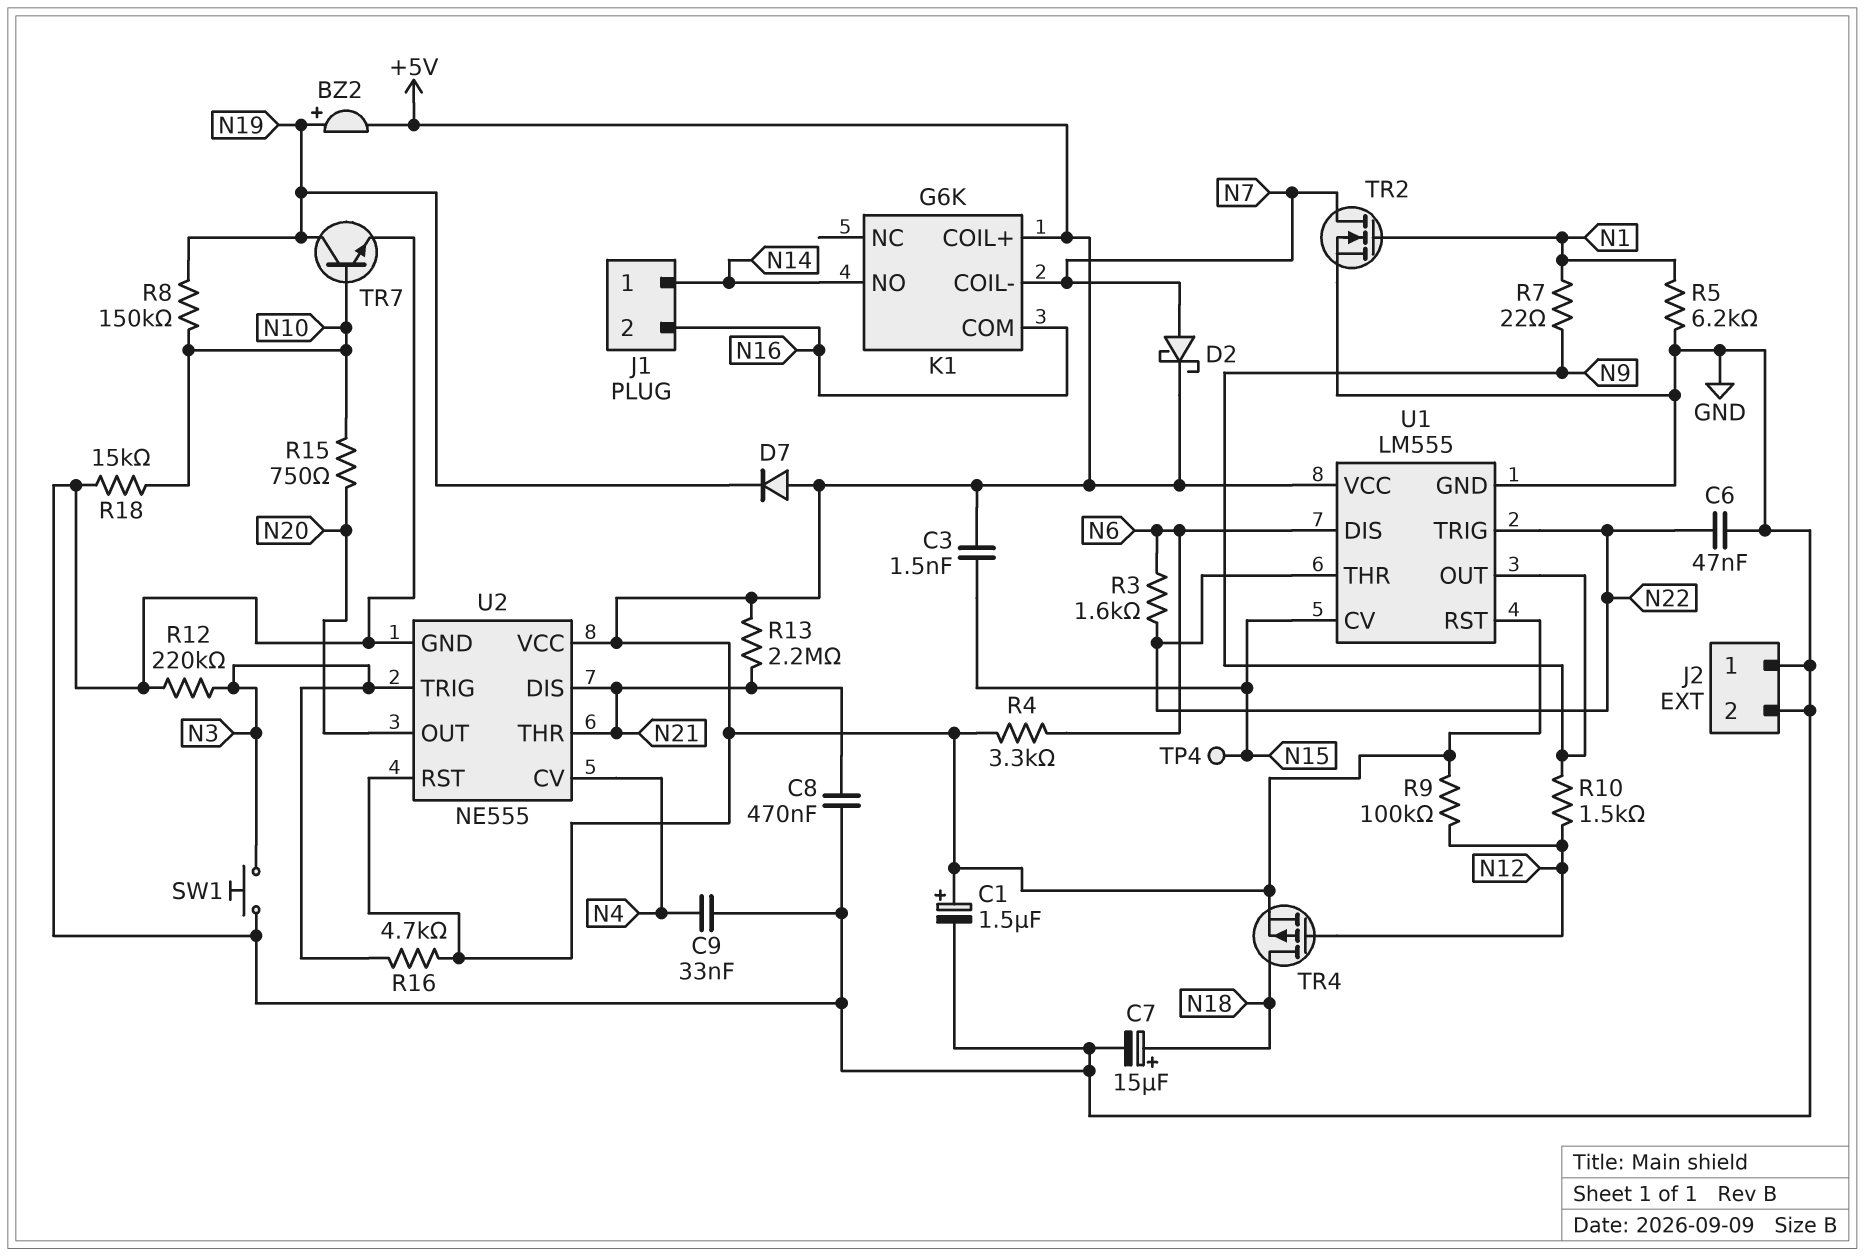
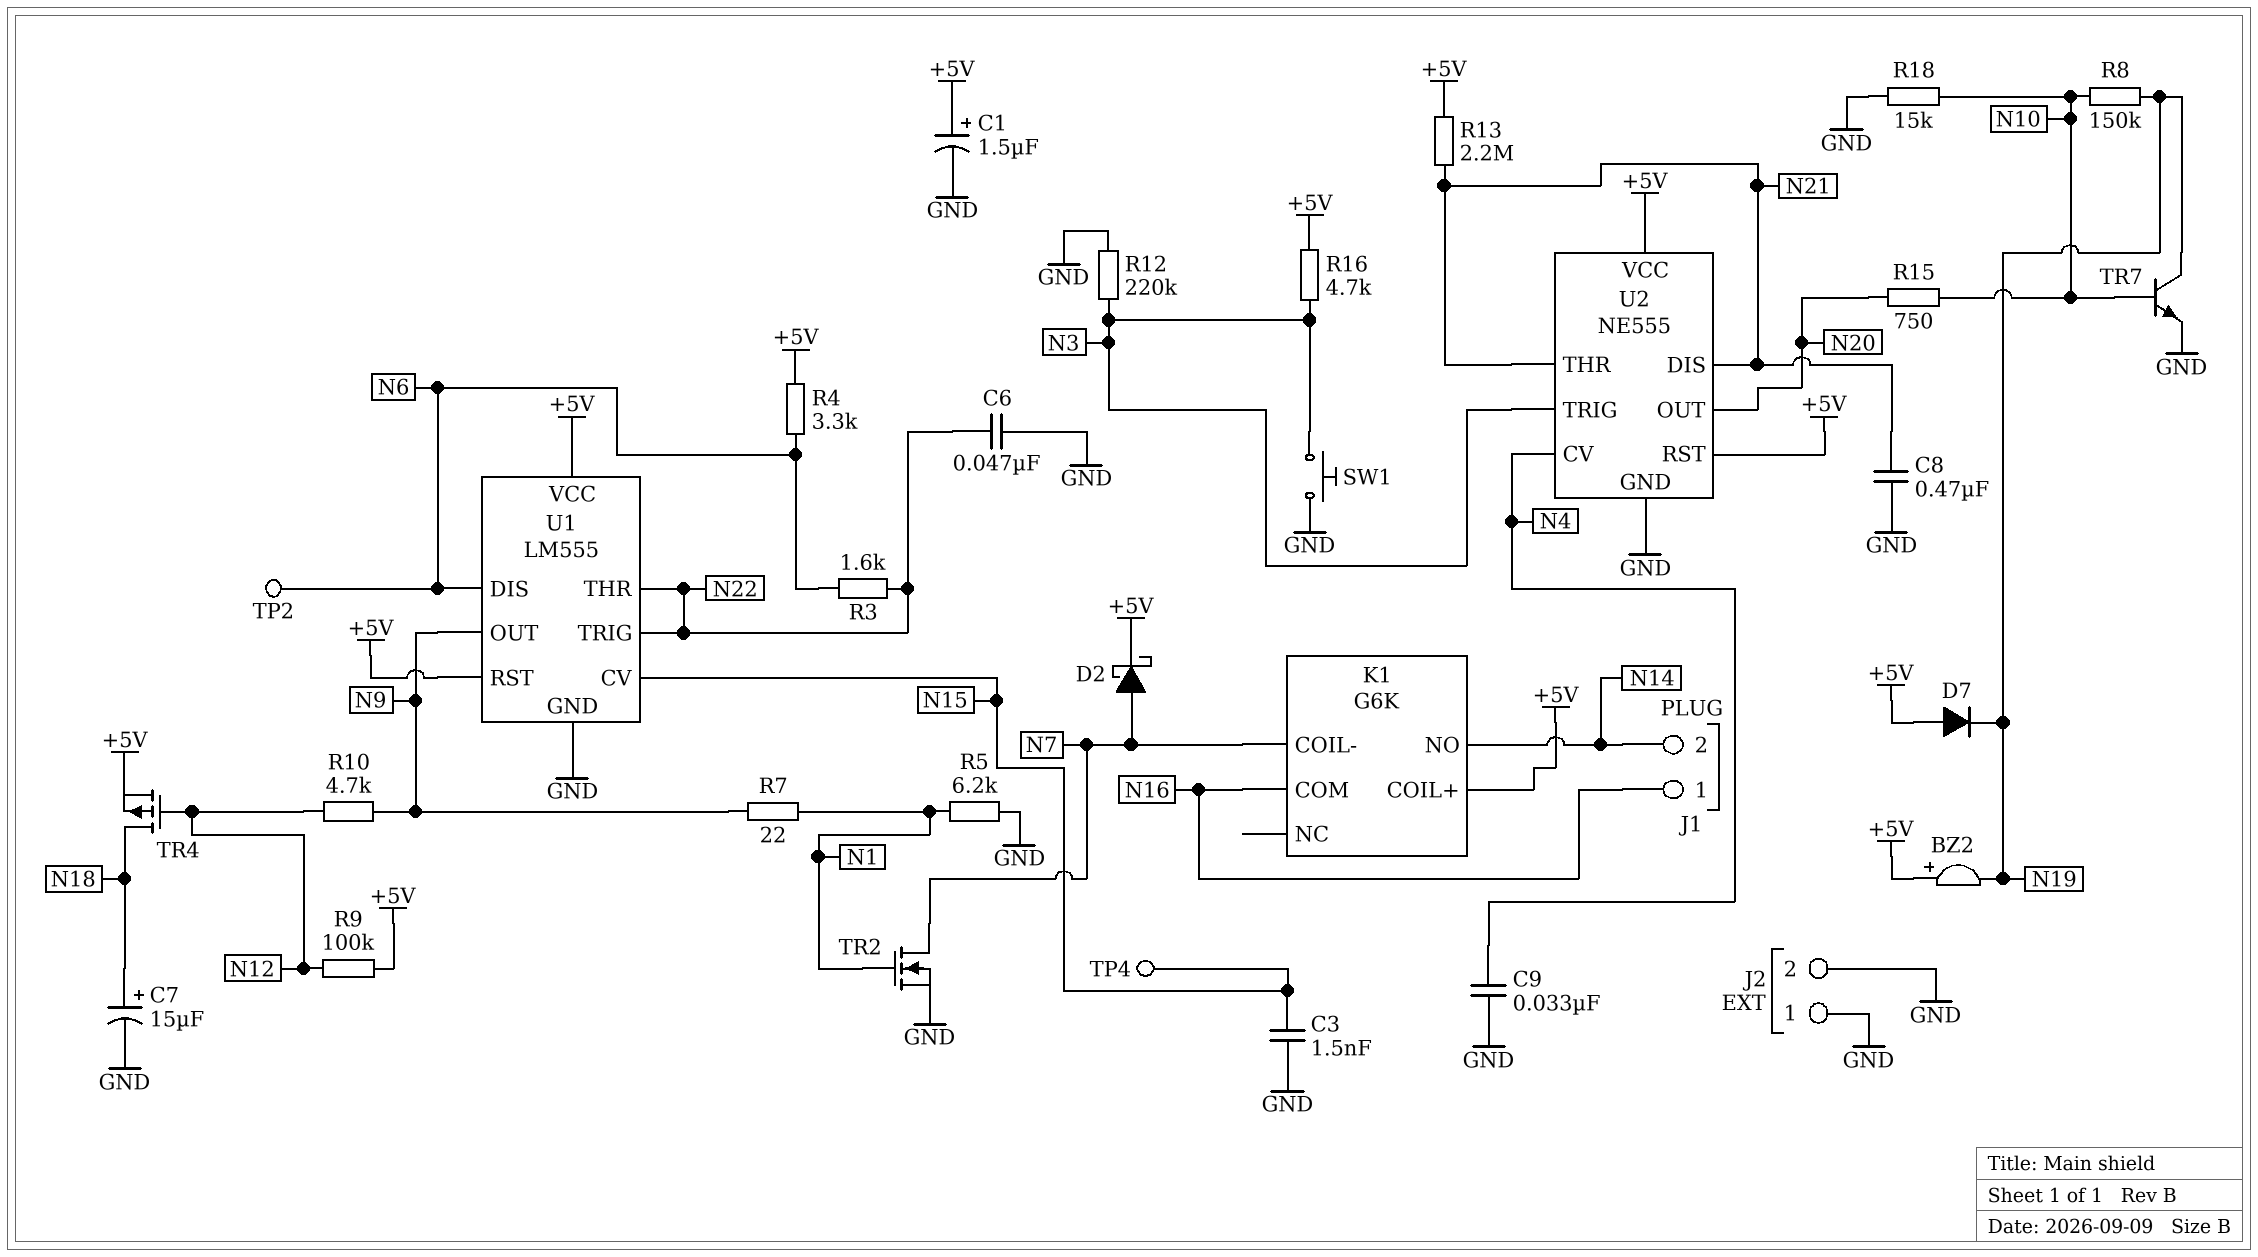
BZ2: buzzer (plus N19, minus +5V) -> buzzer (plus +5V, minus N19)
C3: 1.5nF (+5V, N15) -> 1.5nF (GND, N15)
J1 pin 1: N14 -> N16
J1 pin 2: N16 -> N14
R10: 1.5k (N9, N12) -> 4.7k (N9, N12)
TP2: none -> test point (N6)

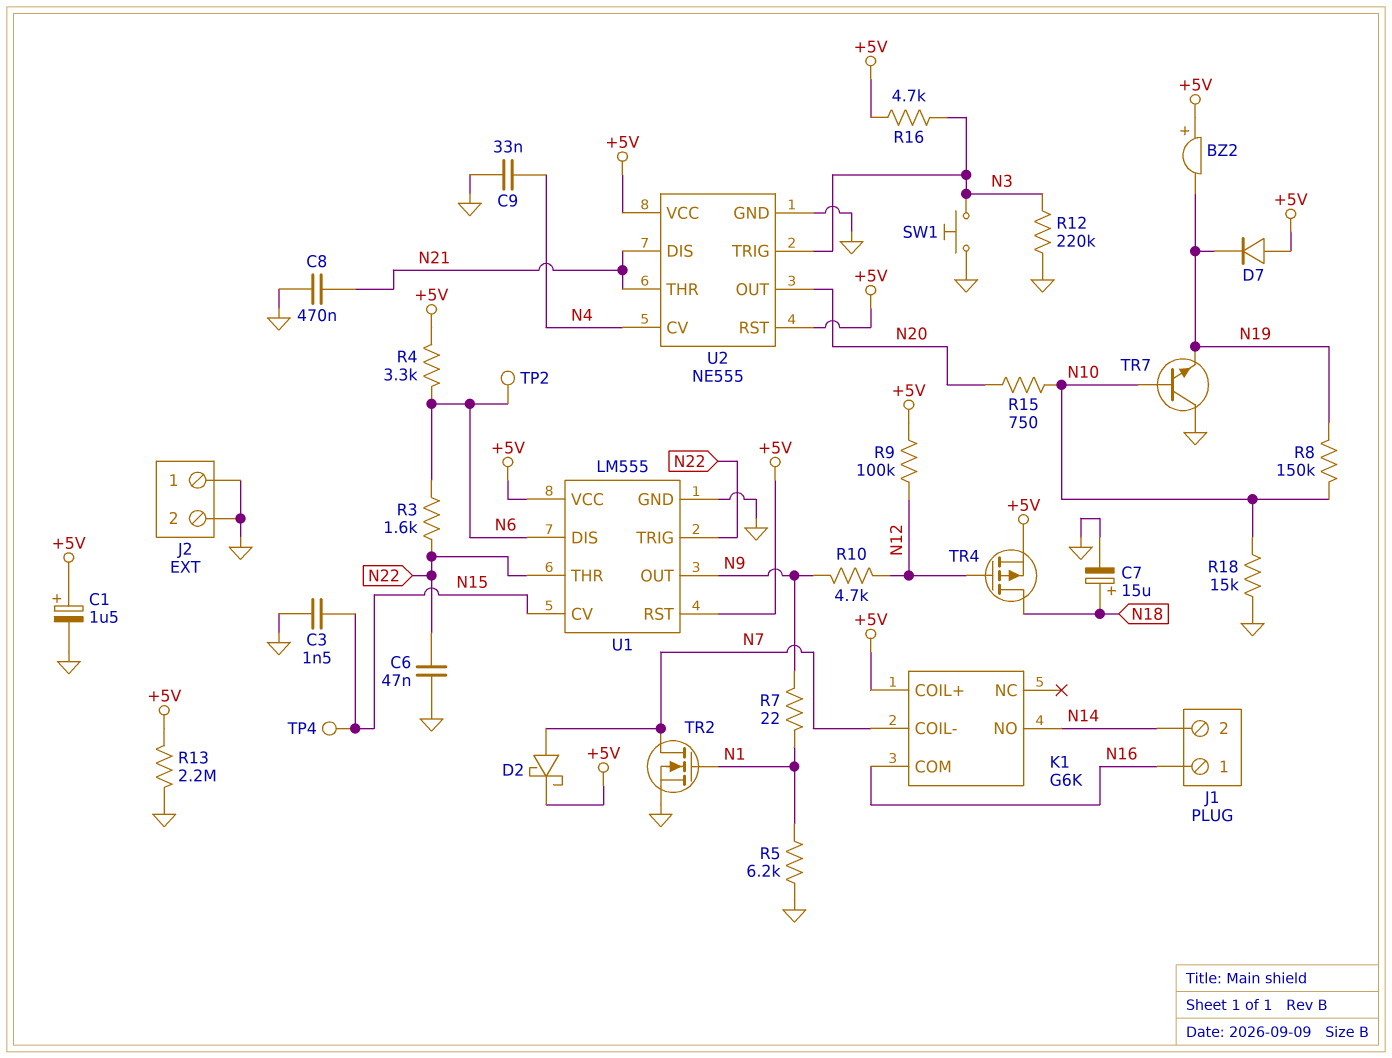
R13: 2.2M (+5V, N21) -> 2.2M (+5V, GND)
TR7: NPN (B N10, C N19, E GND) -> NPN (B N10, C GND, E N19)

